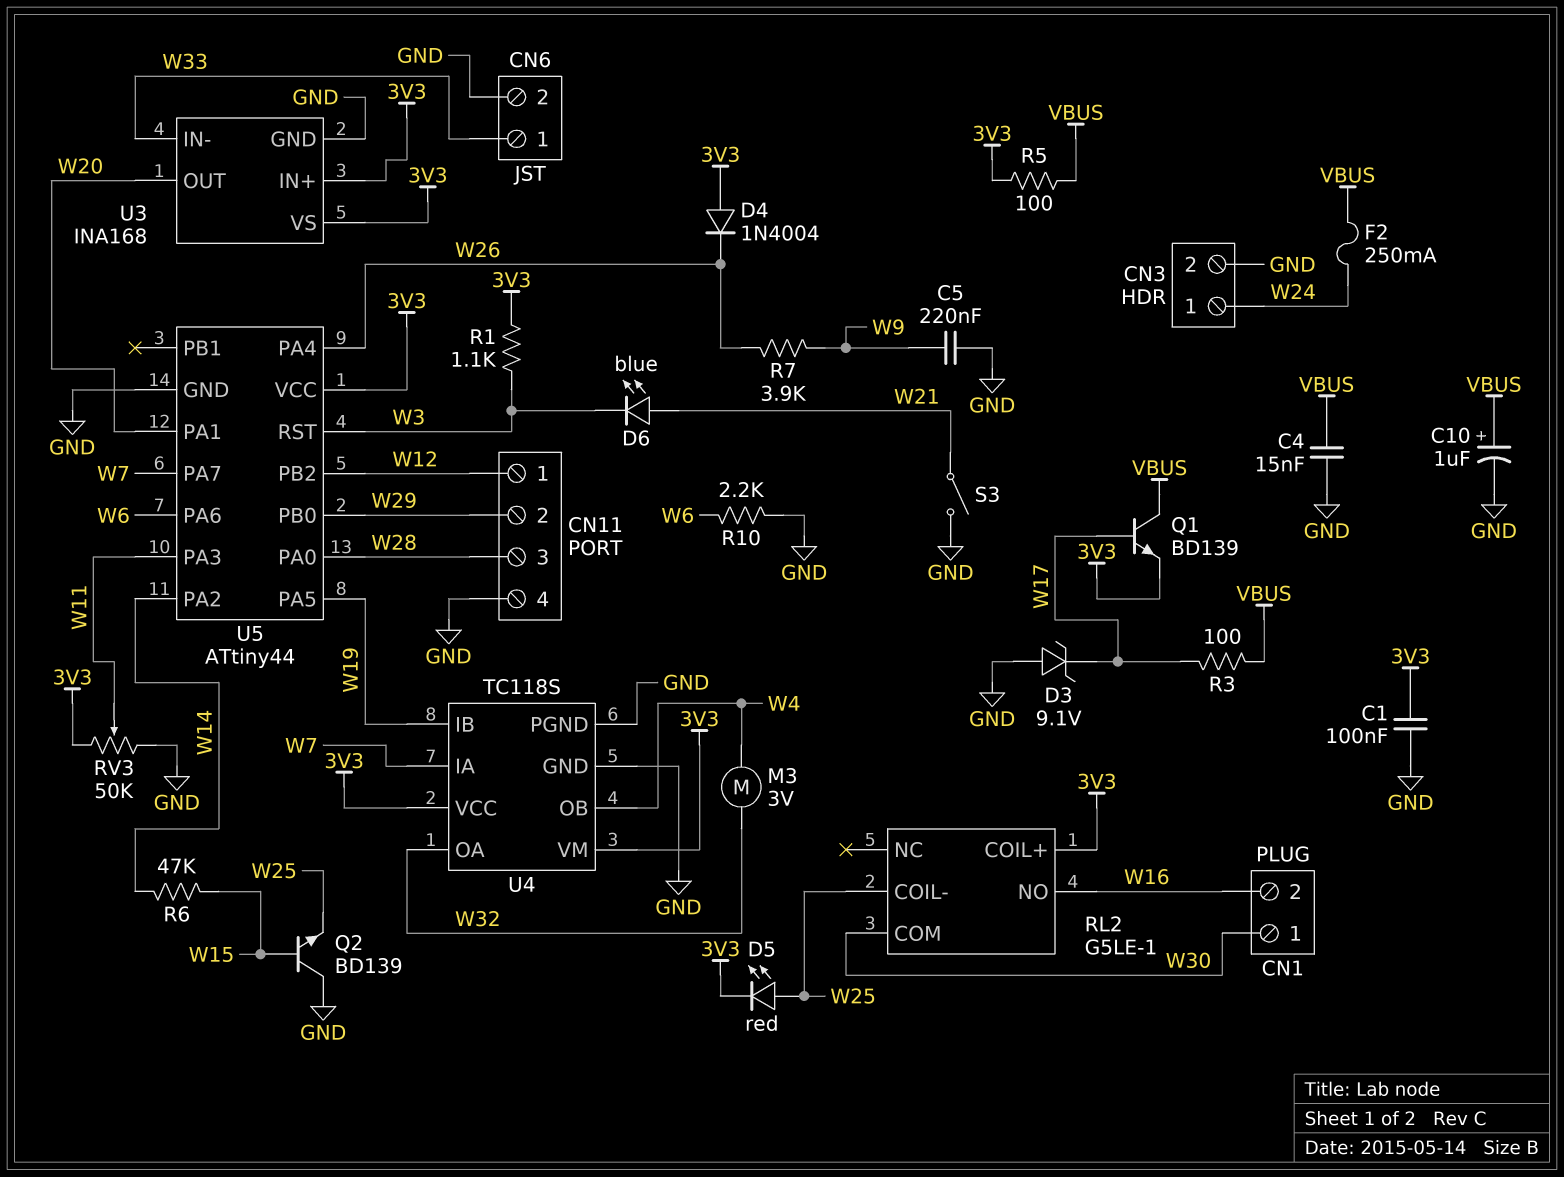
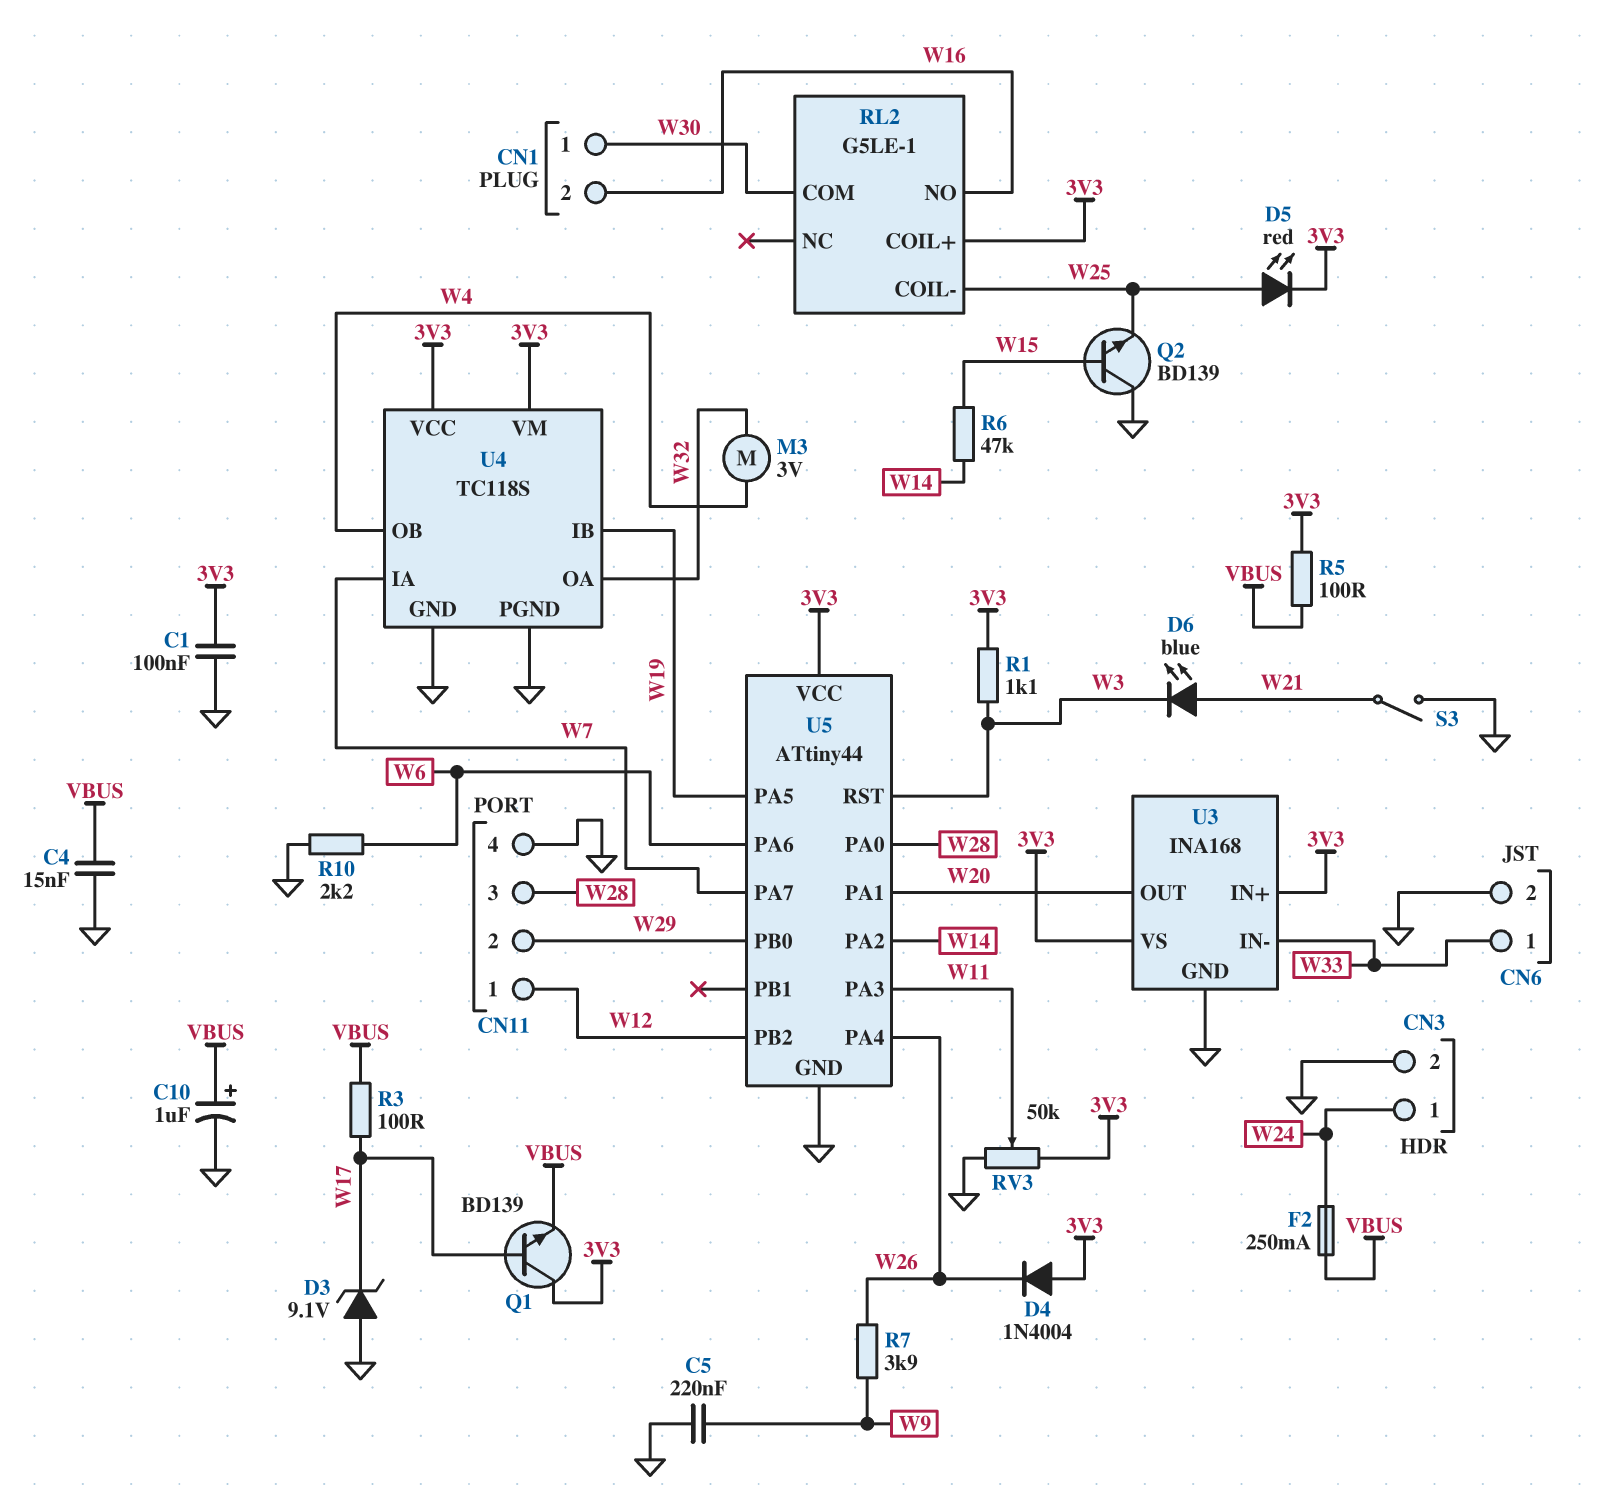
Q1: NPN BD139 (B W17, C VBUS, E 3V3) -> NPN BD139 (B W17, C 3V3, E VBUS)

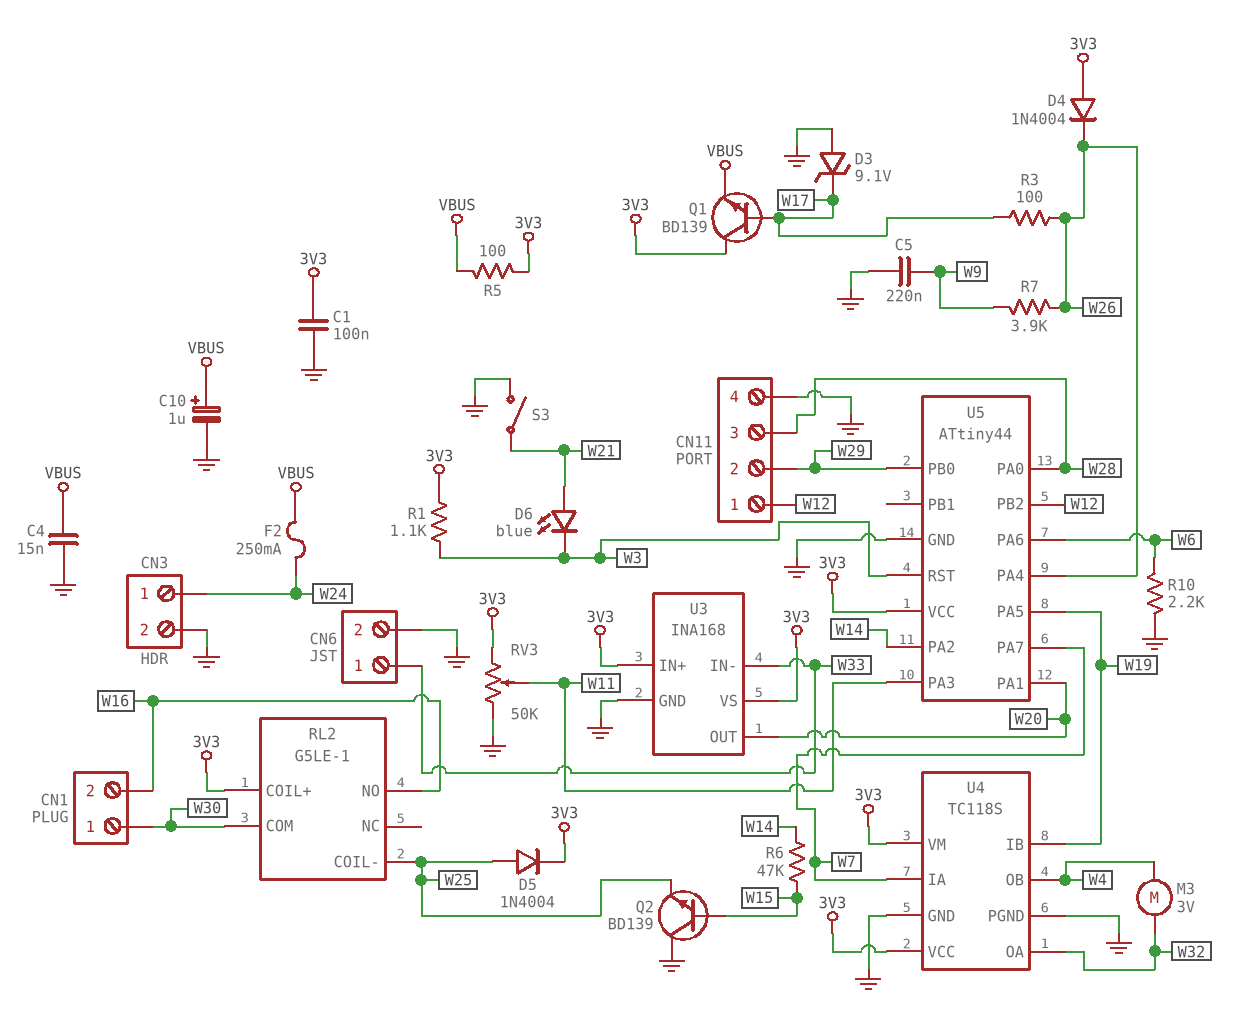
D5: LED red (A W25, K 3V3) -> diode 1N4004 (A W25, K 3V3)
R3: 100 (VBUS, W17) -> 100 (W17, W26)

